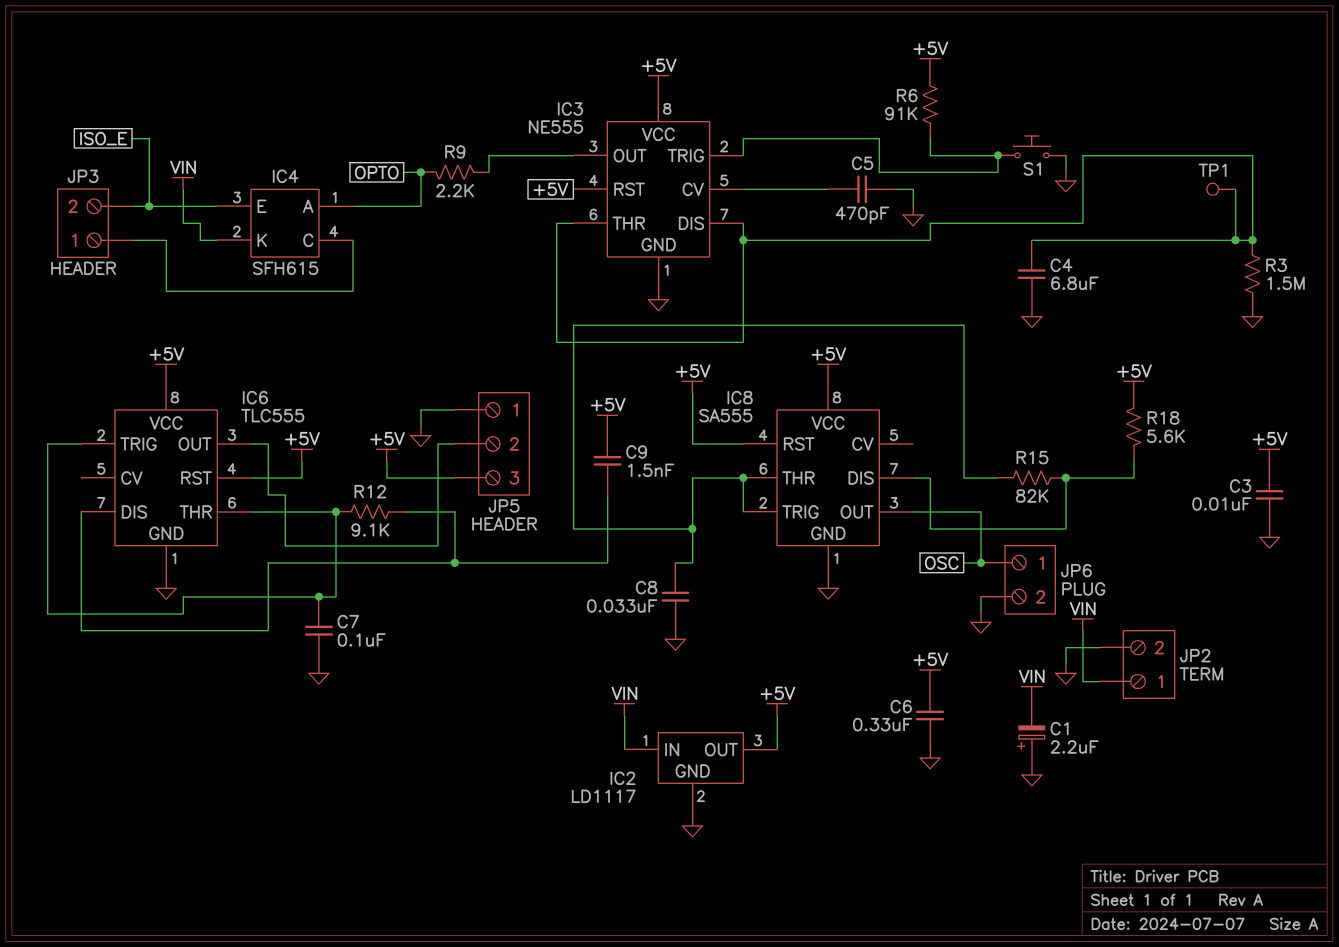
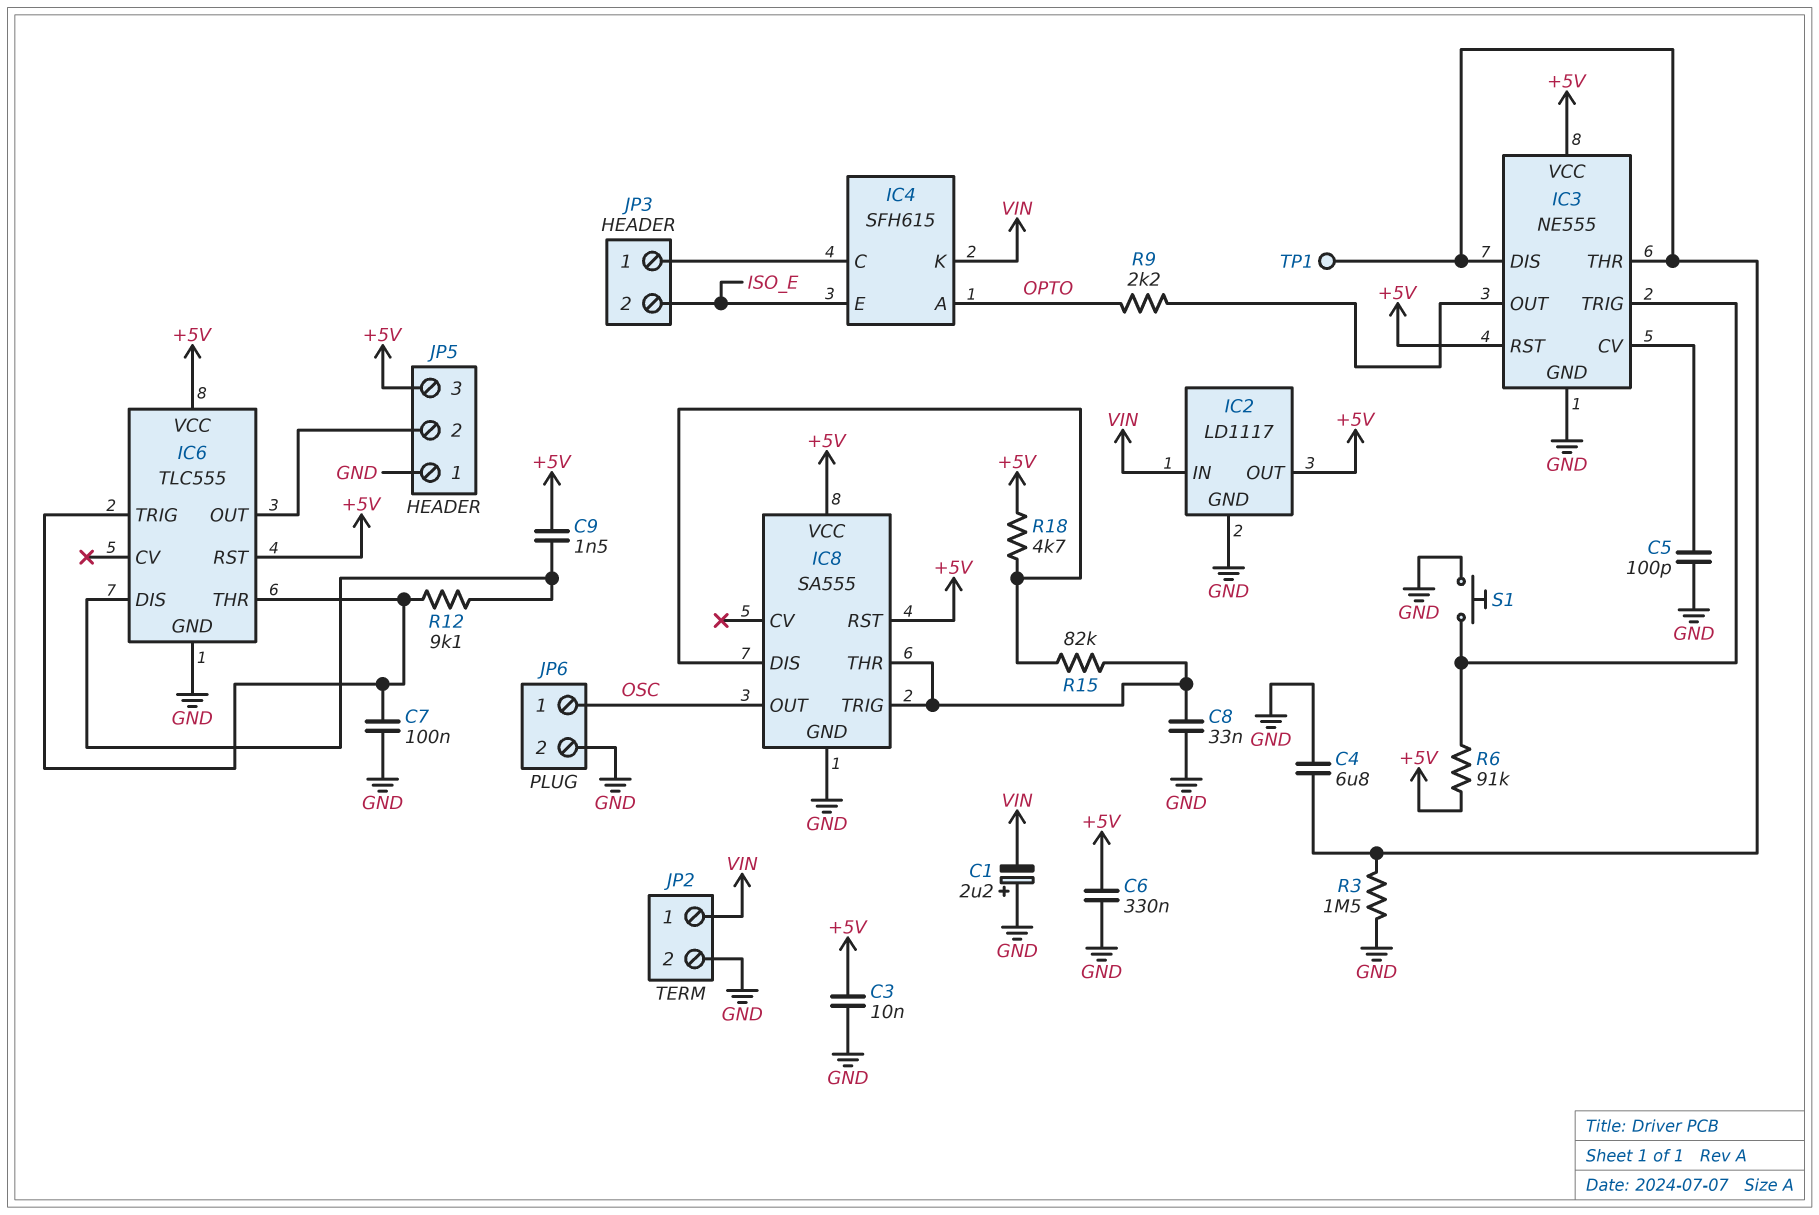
C5: 470pF (GND, IC3/CV) -> 100pF (GND, IC3/CV)
R18: 5.6k (+5V, IC8/DIS) -> 4.7k (+5V, IC8/DIS)

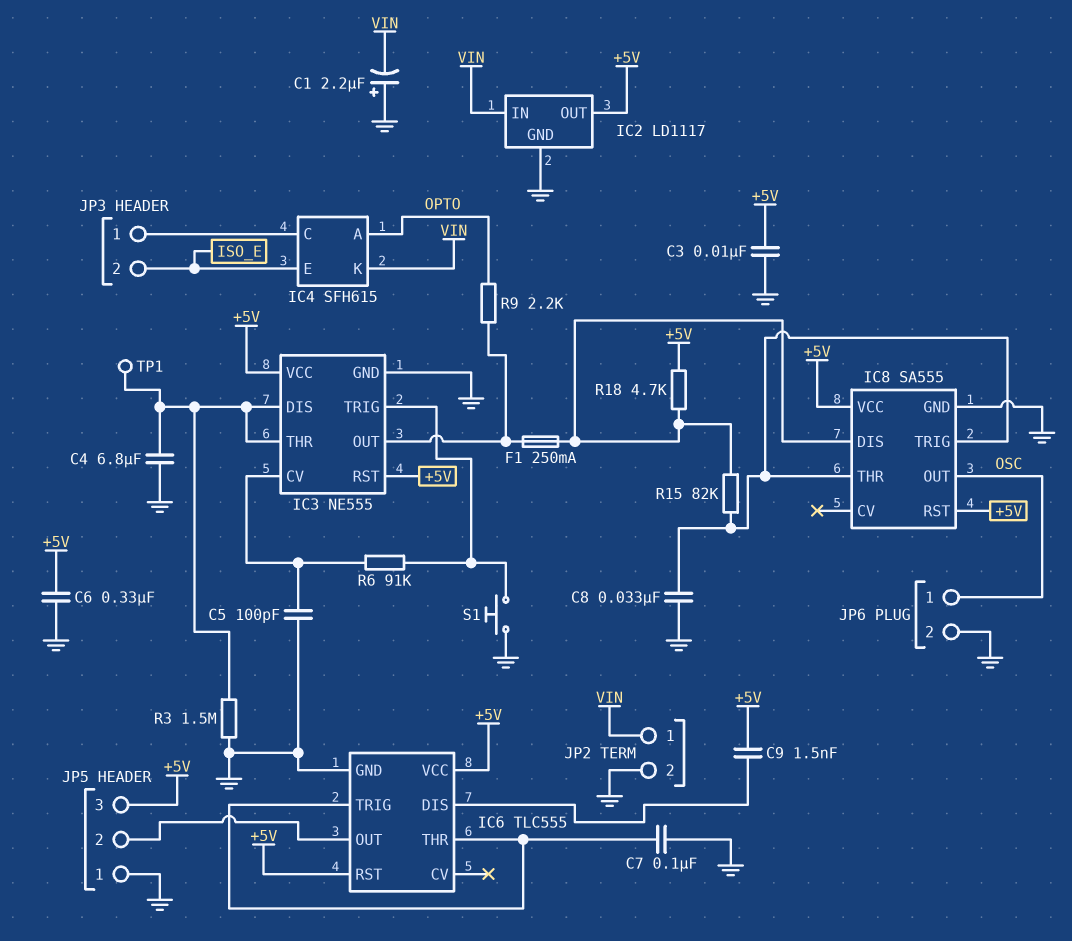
F1: none -> 250mA (IC3/OUT, IC8/DIS)
R6: 91k (+5V, IC3/TRIG) -> 91k (IC3/CV, IC3/TRIG)
R12: 9.1k (IC6/DIS, IC6/THR) -> none

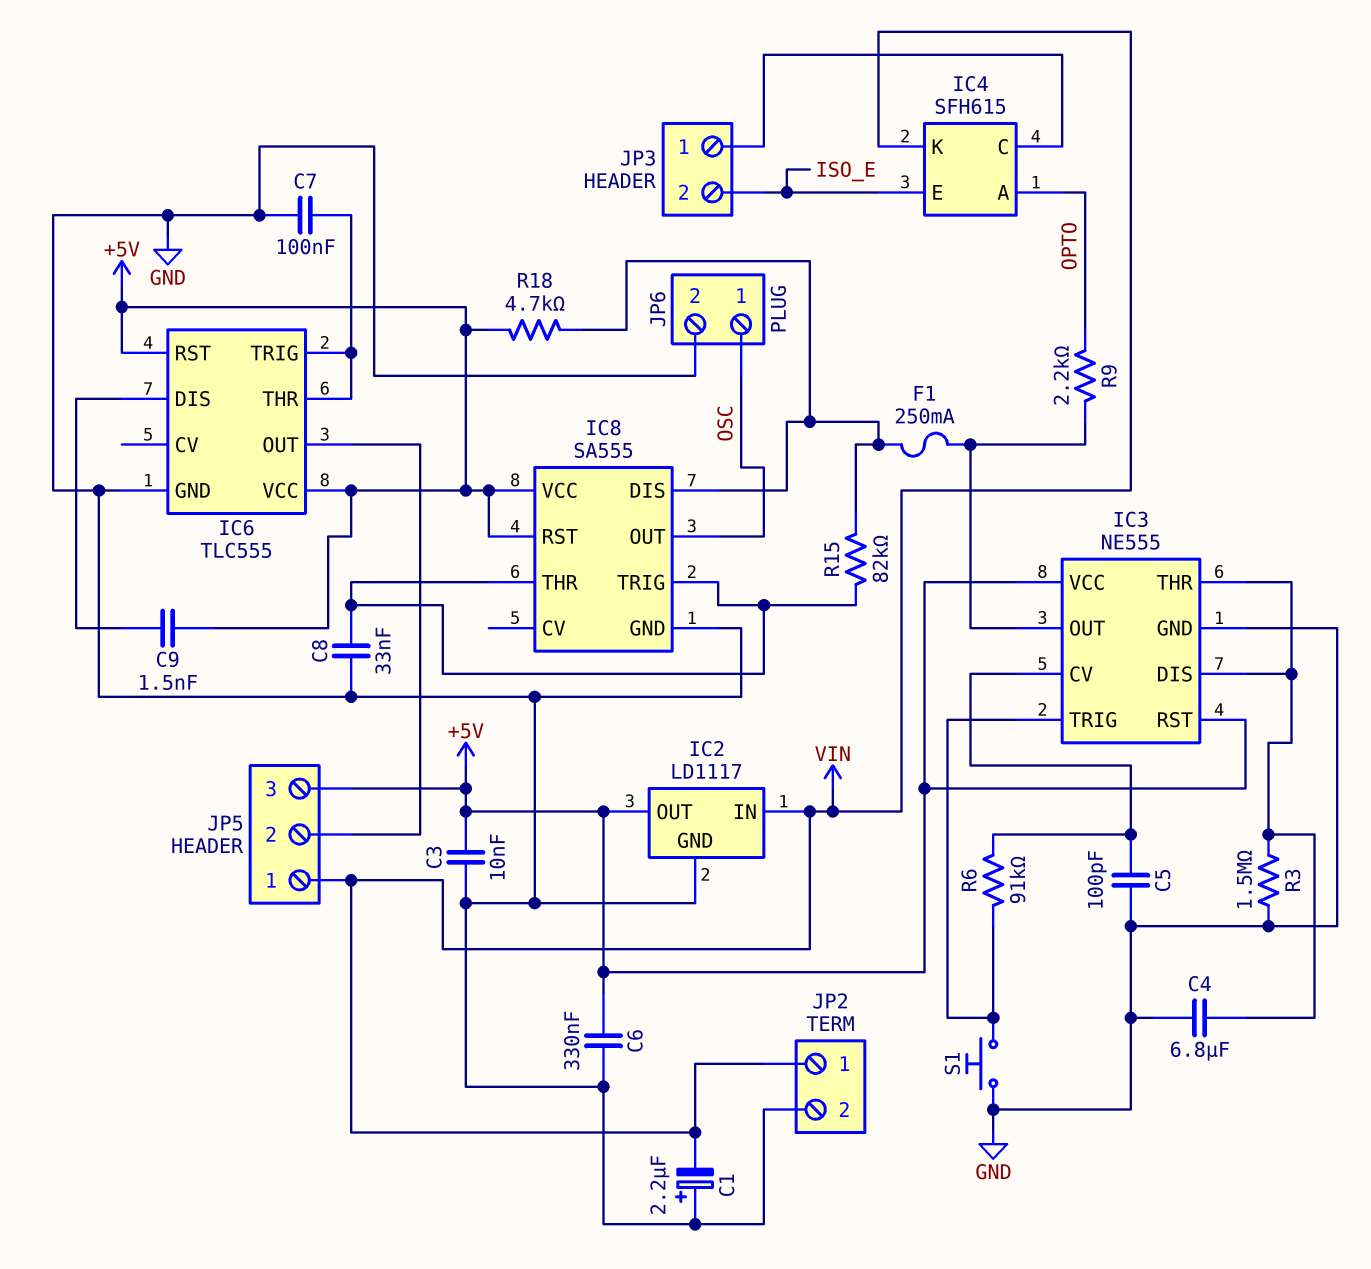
JP5 pin 1: GND -> VIN
TP1: test point (IC3/DIS) -> none

